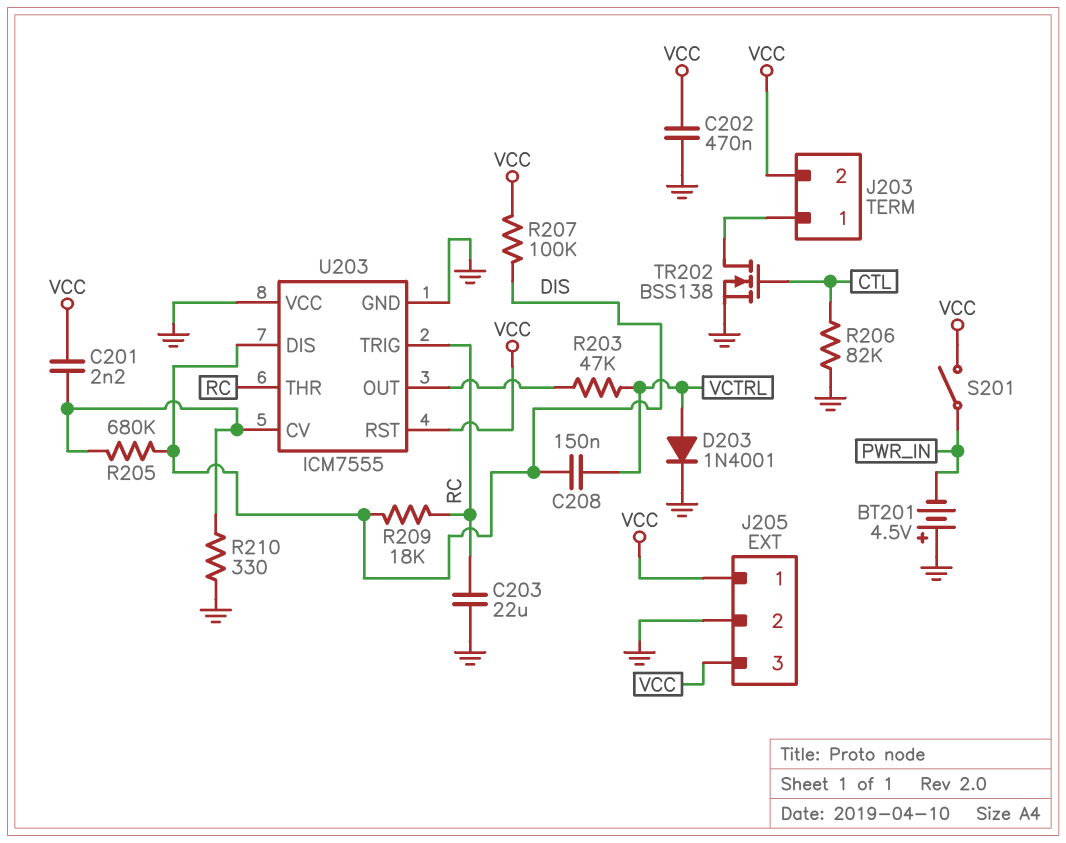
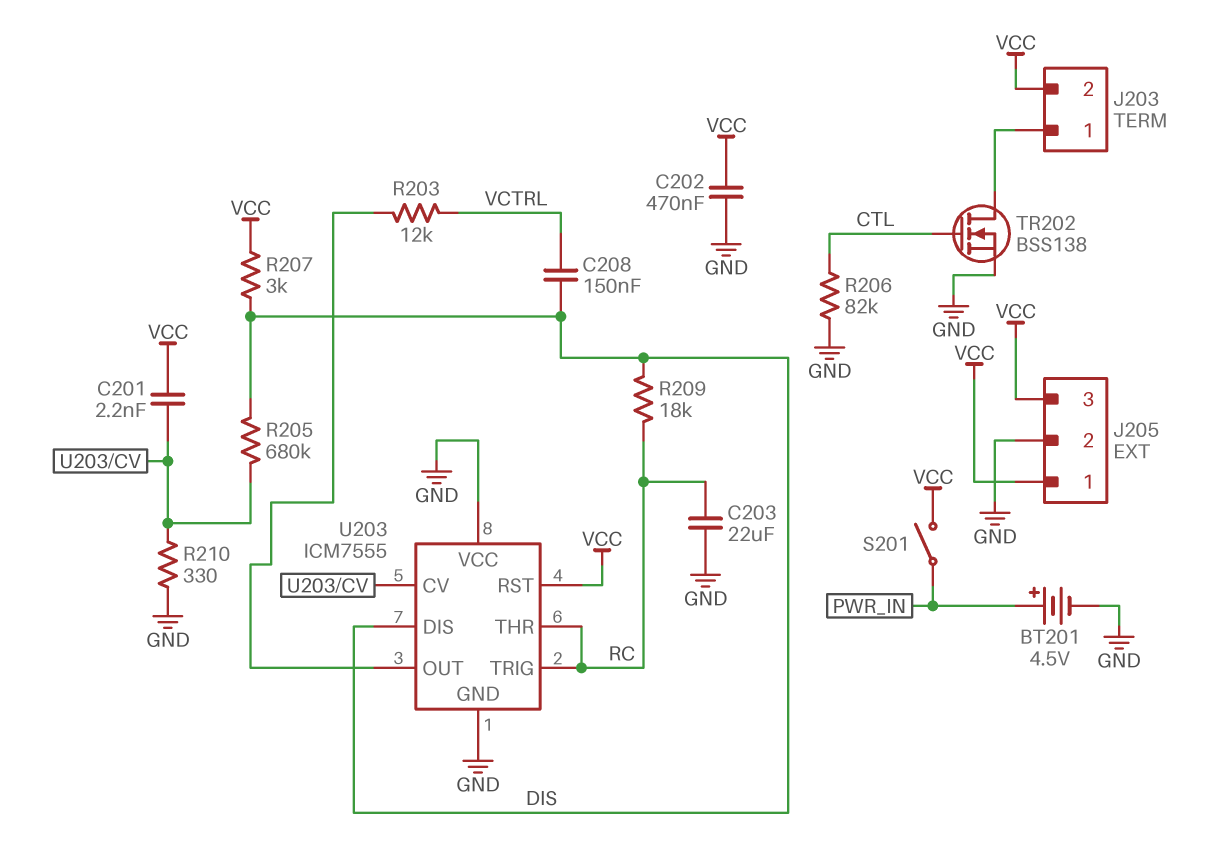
BT201: 4.5V (plus GND, minus PWR_IN) -> 4.5V (plus PWR_IN, minus GND)
D203: diode 1N4001 (A VCTRL, K GND) -> none
R203: 47k (U203/OUT, VCTRL) -> 12k (U203/OUT, VCTRL)
R207: 100k (DIS, VCC) -> 3k (DIS, VCC)

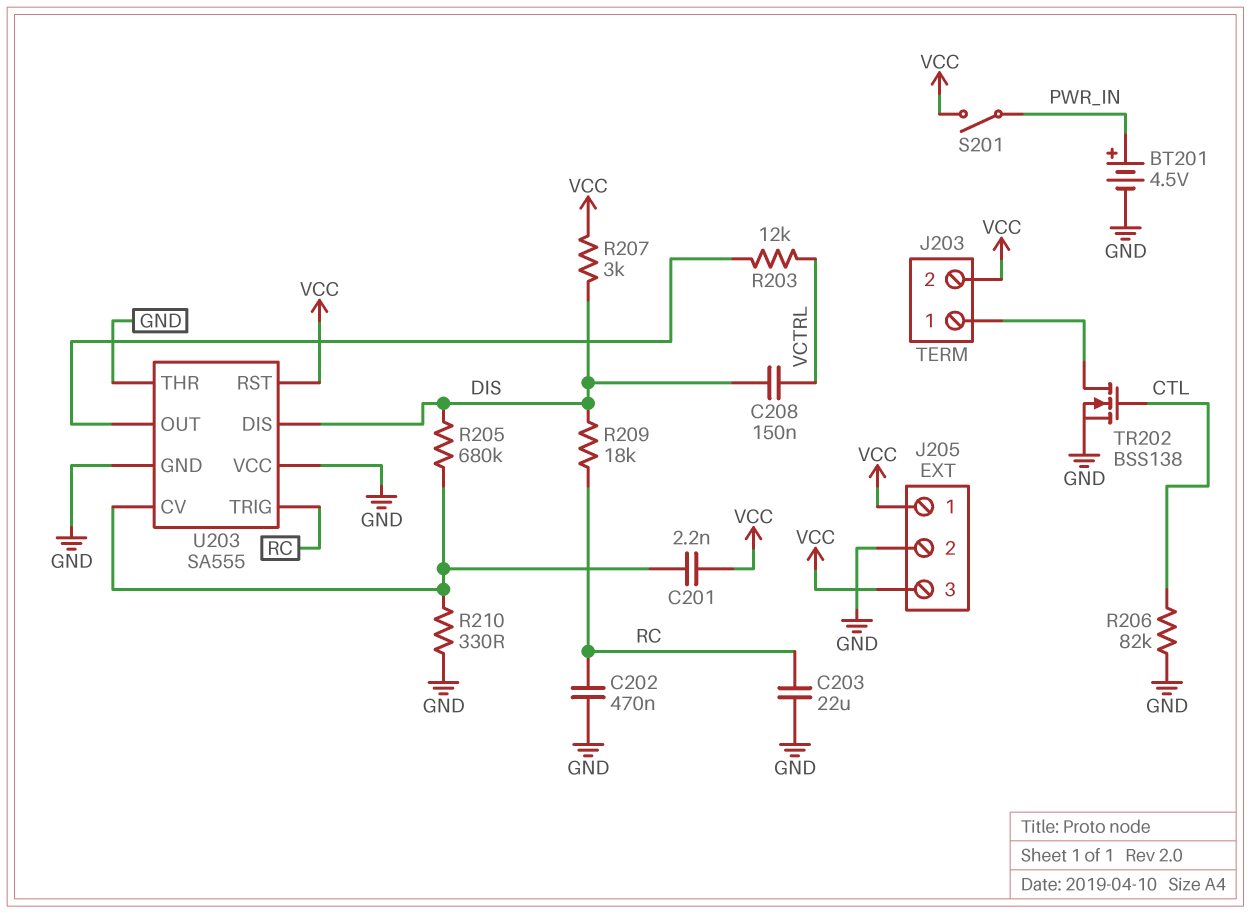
C202: 470nF (GND, VCC) -> 470nF (GND, RC)
U203: ICM7555 -> SA555
U203 pin THR: RC -> GND

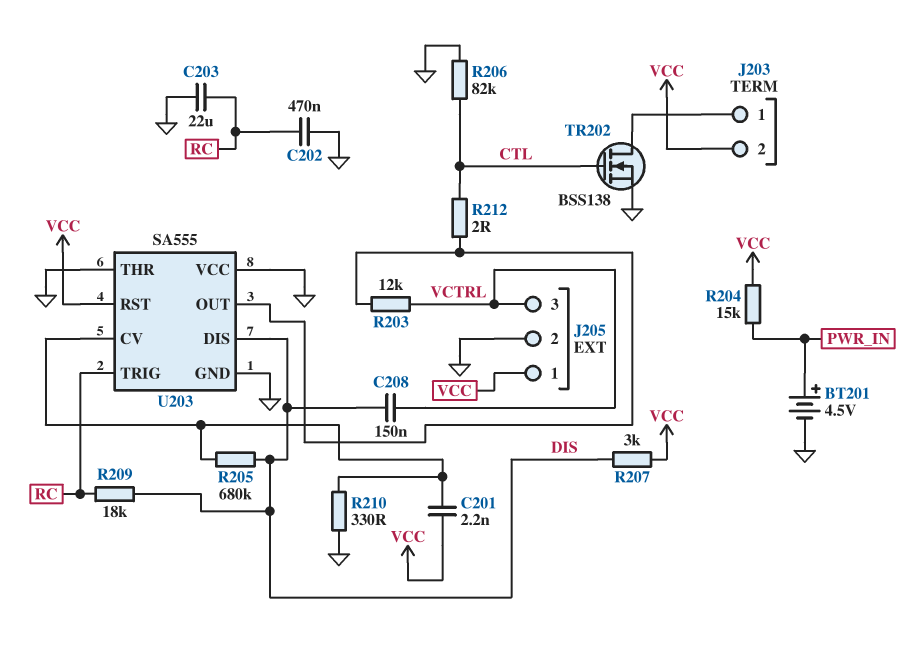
J205 pin 3: VCC -> VCTRL
R204: none -> 15k (PWR_IN, VCC)
R212: none -> 2 (CTL, U203/OUT)
S201: switch (PWR_IN, VCC) -> none

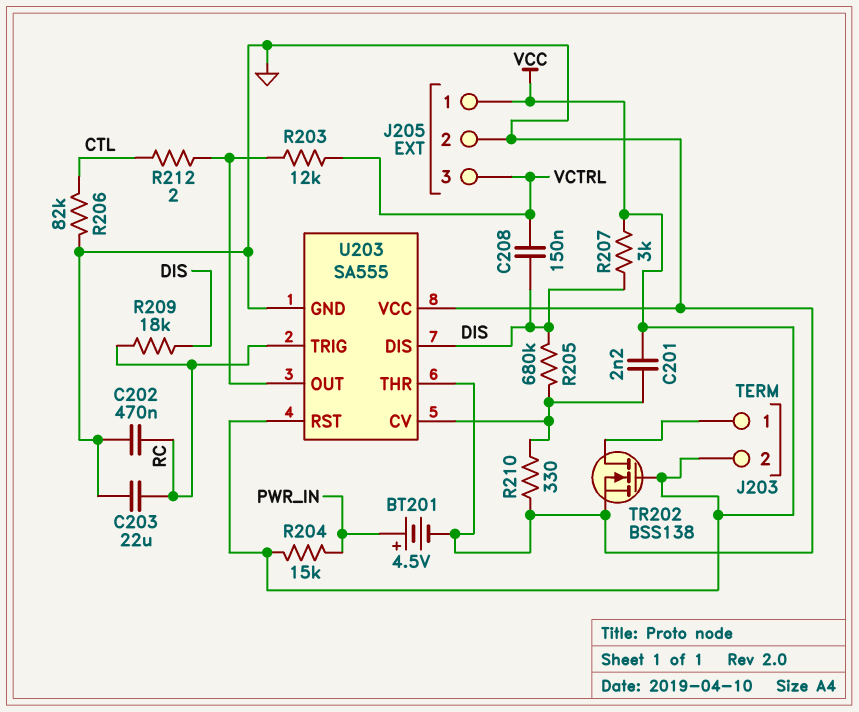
TR202: NMOS BSS138 (G CTL, D J203/1, S GND) -> NMOS BSS138 (G VCC, D J203/1, S GND)

